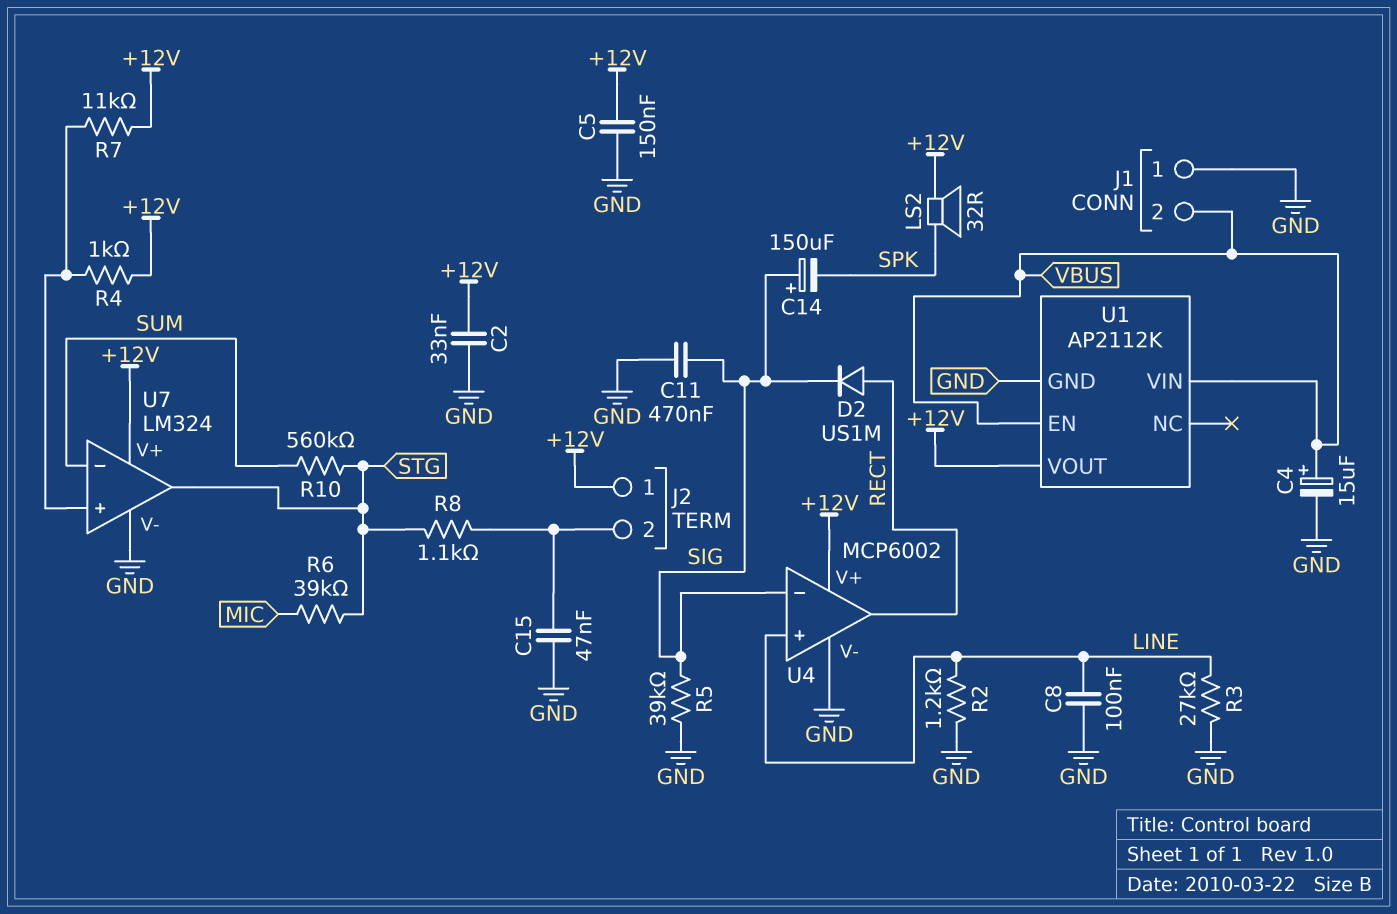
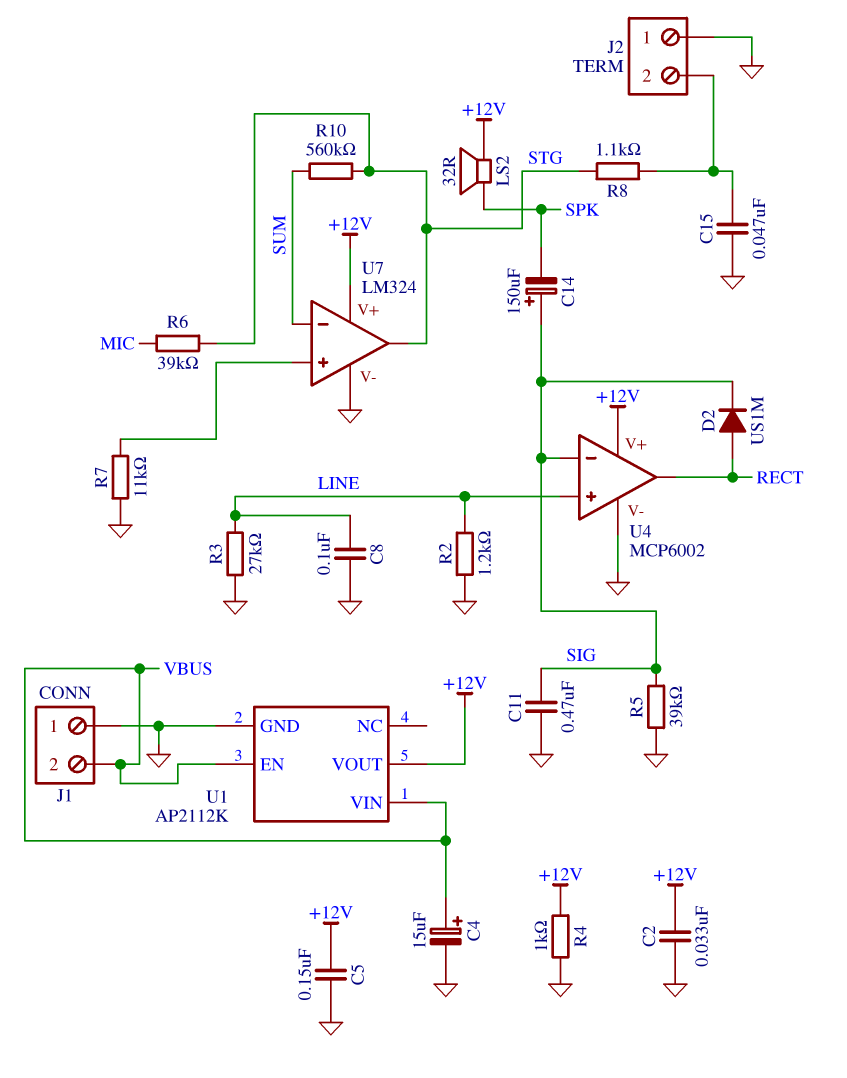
J2 pin 1: +12V -> GND
R4: 1k (+12V, U7/in+) -> 1k (+12V, GND)
R7: 11k (+12V, U7/in+) -> 11k (GND, U7/in+)

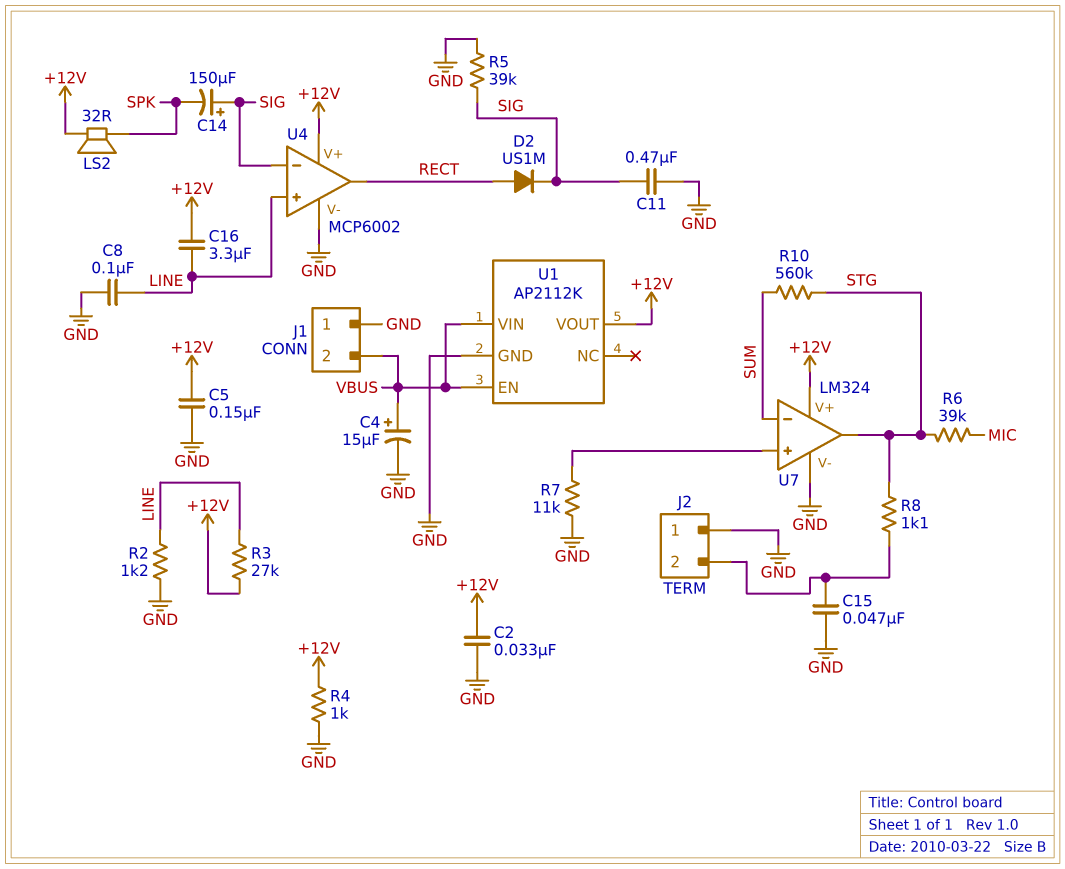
C16: none -> 3.3uF (+12V, LINE)
R3: 27k (GND, LINE) -> 27k (+12V, LINE)

